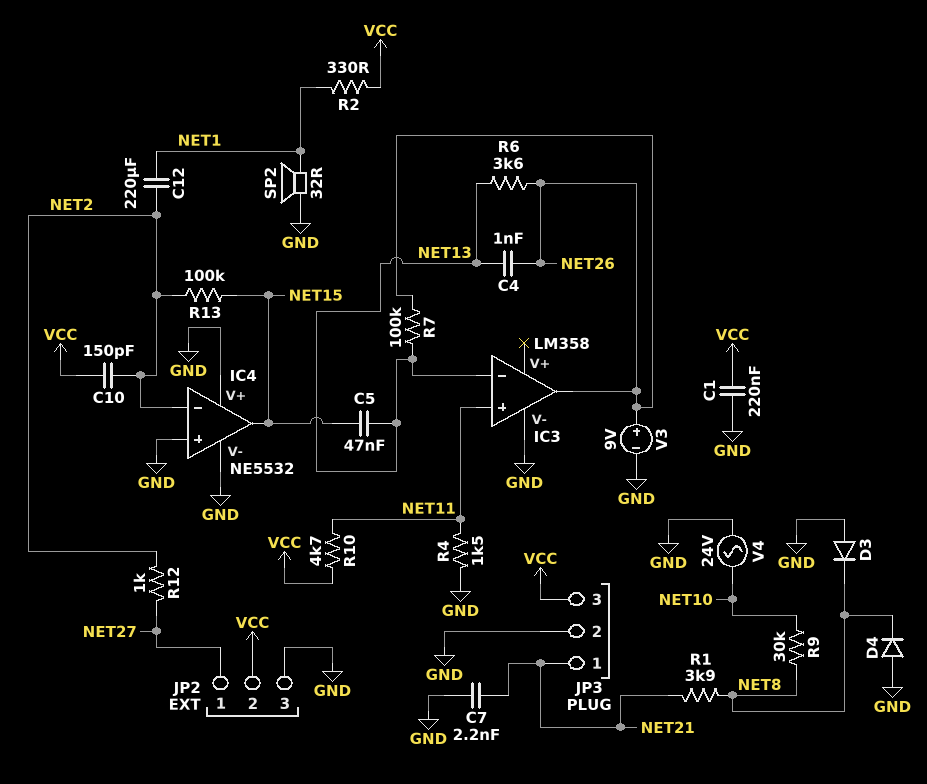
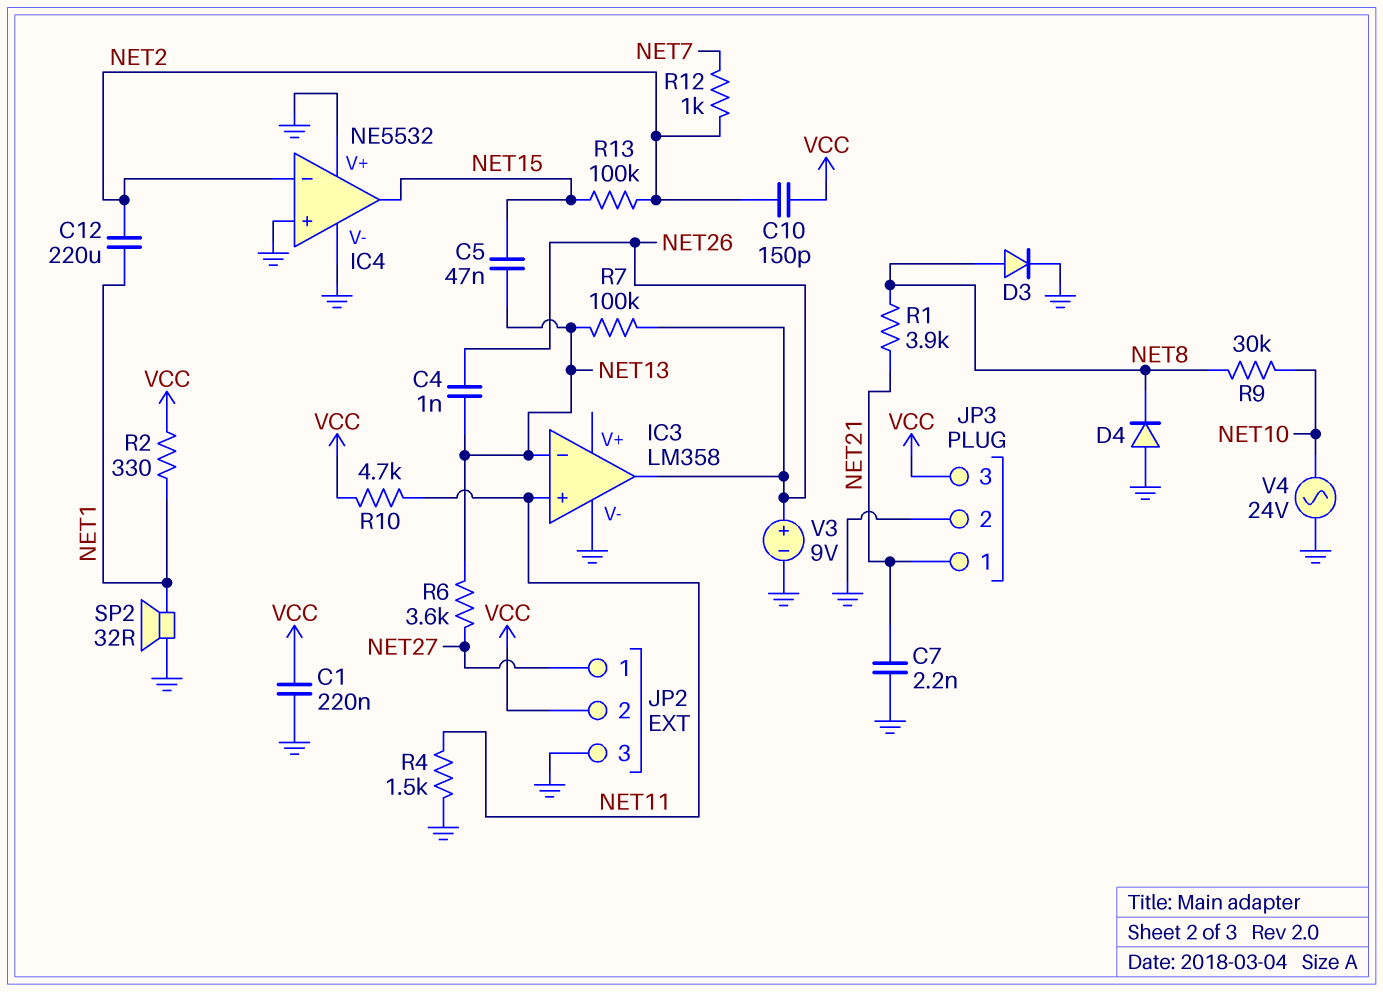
D3: diode (A GND, K NET8) -> diode (A NET8, K GND)
R6: 3.6k (NET13, NET26) -> 3.6k (NET13, NET27)
R12: 1k (NET2, NET27) -> 1k (NET2, NET7)

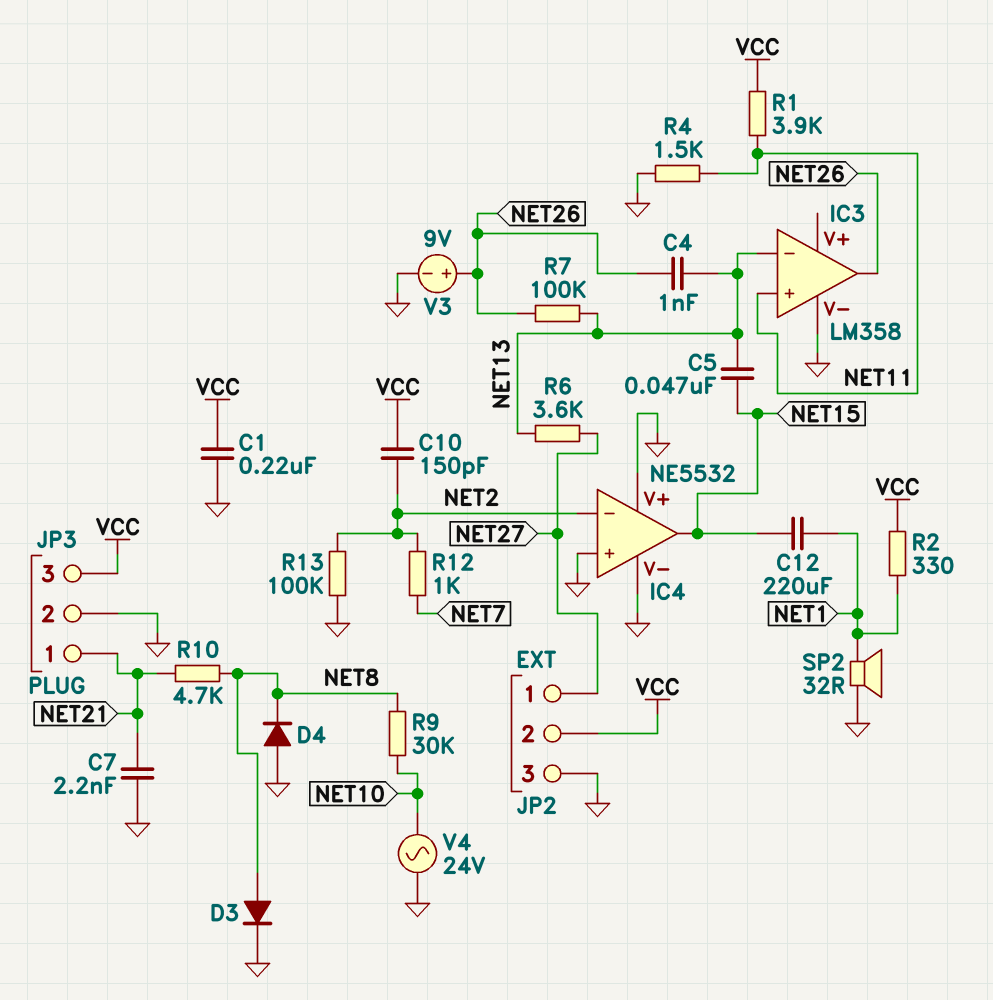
C12: 220uF (NET1, NET2) -> 220uF (NET1, NET15)
R1: 3.9k (NET8, NET21) -> 3.9k (NET11, VCC)
R10: 4.7k (NET11, VCC) -> 4.7k (NET8, NET21)
R13: 100k (NET2, NET15) -> 100k (GND, NET2)

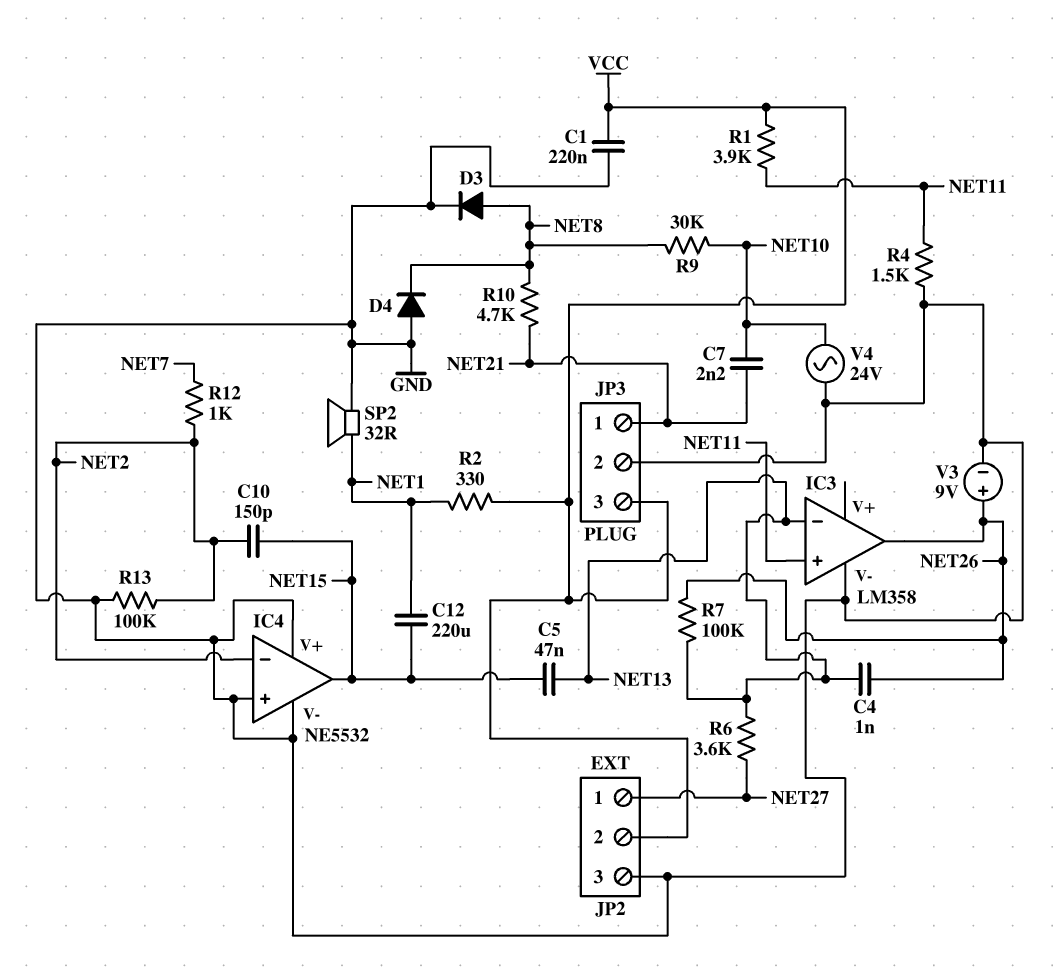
C7: 2.2nF (GND, NET21) -> 2.2nF (NET10, NET21)
C10: 150pF (NET2, VCC) -> 150pF (NET2, NET15)

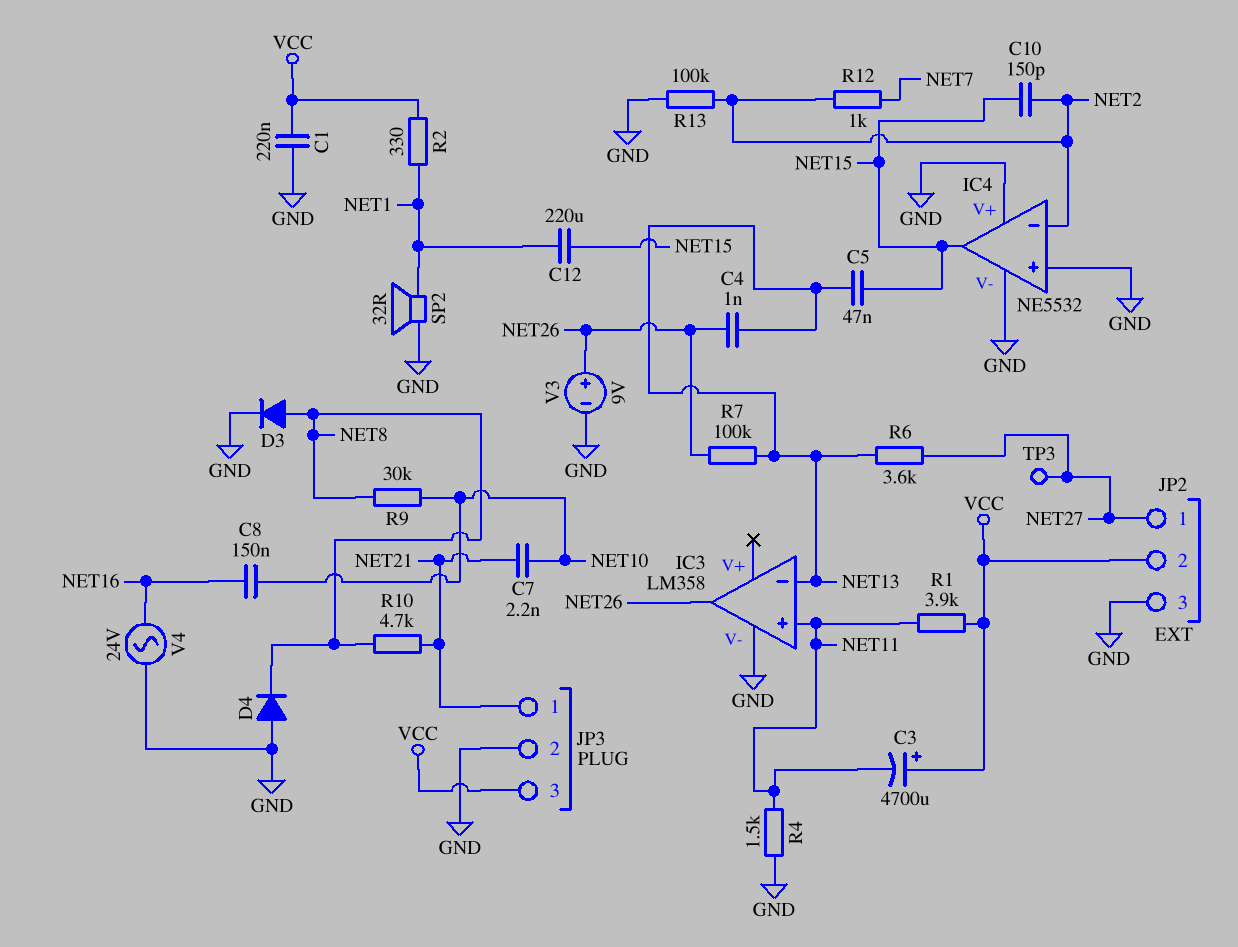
C3: none -> 4700uF (plus VCC, minus NET11)
C8: none -> 150nF (NET10, NET16)
TP3: none -> test point (NET27)
V4: AC 24V (GND, NET10) -> AC 24V (GND, NET16)

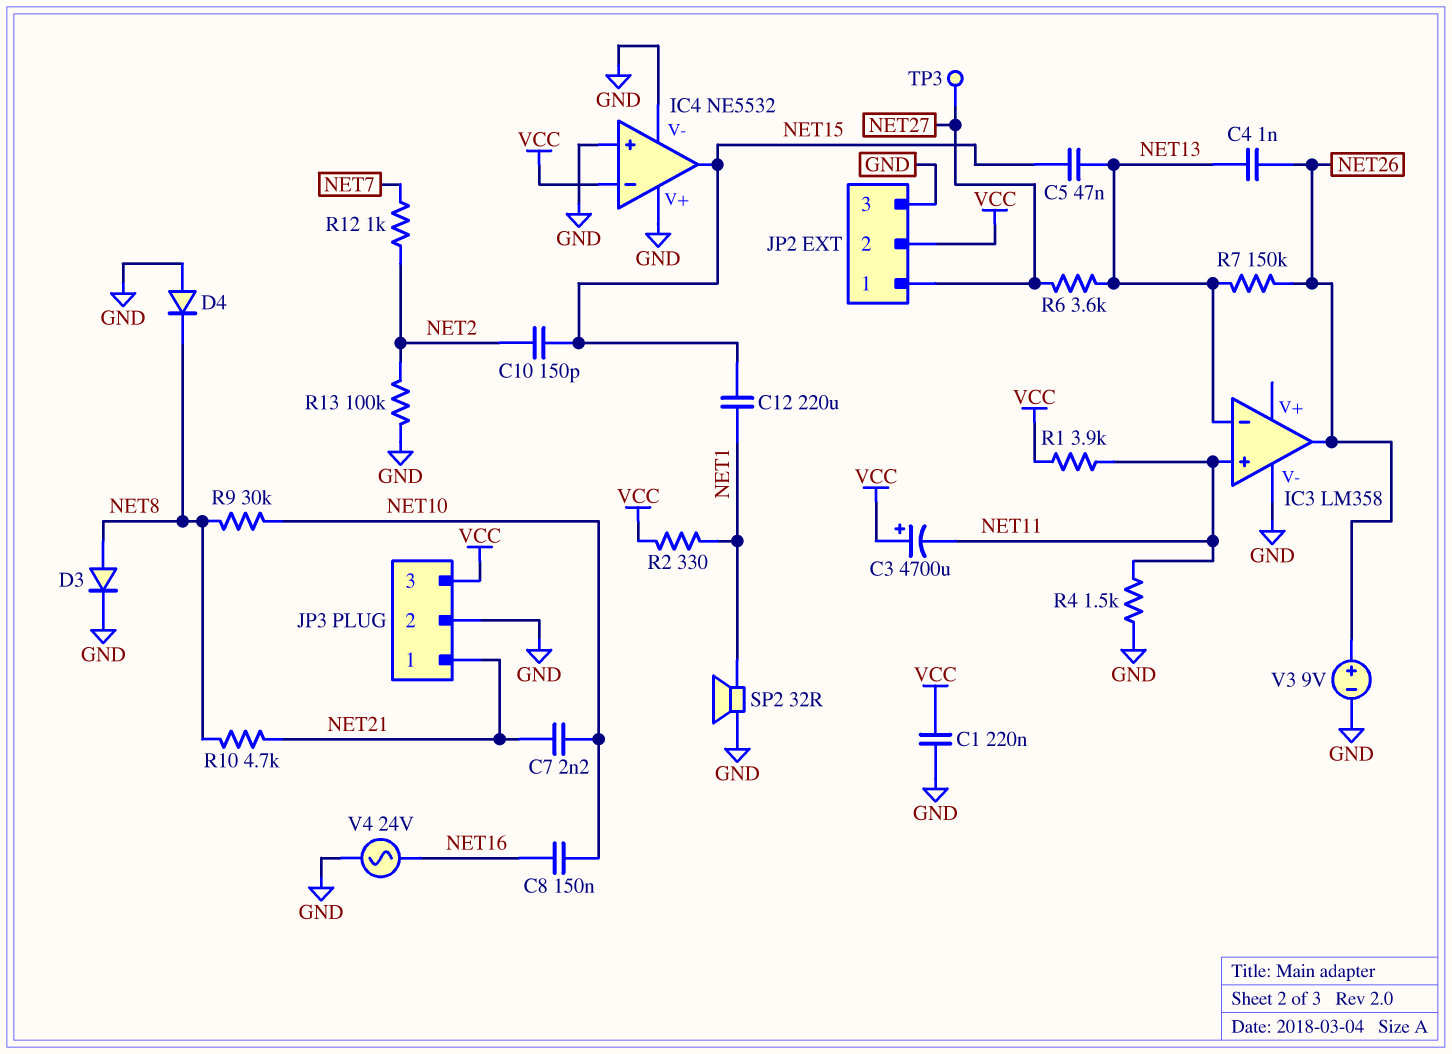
IC4 pin in-: NET2 -> VCC
R7: 100k (NET13, NET26) -> 150k (NET13, NET26)

